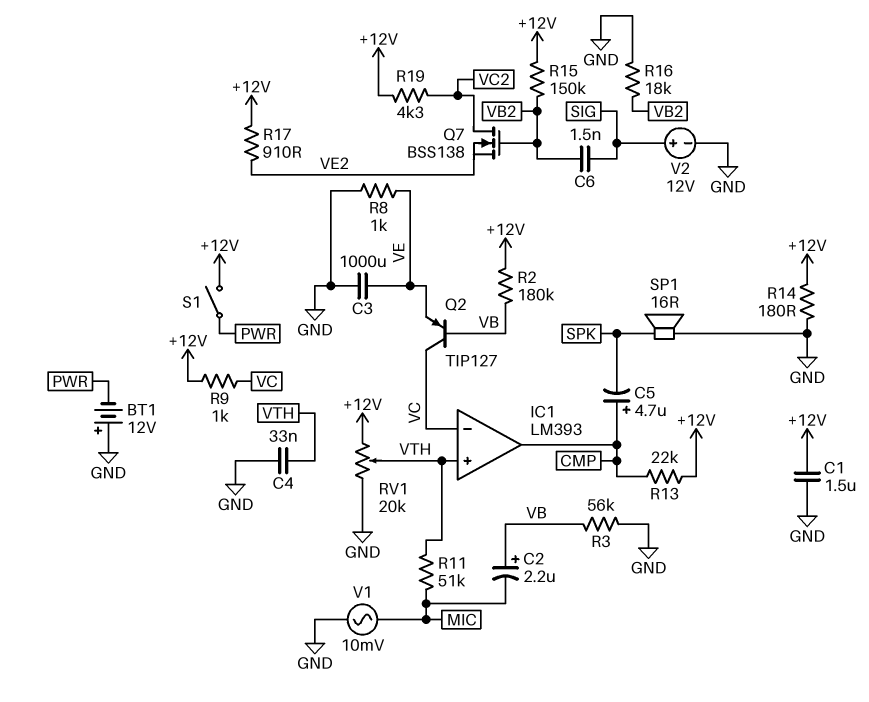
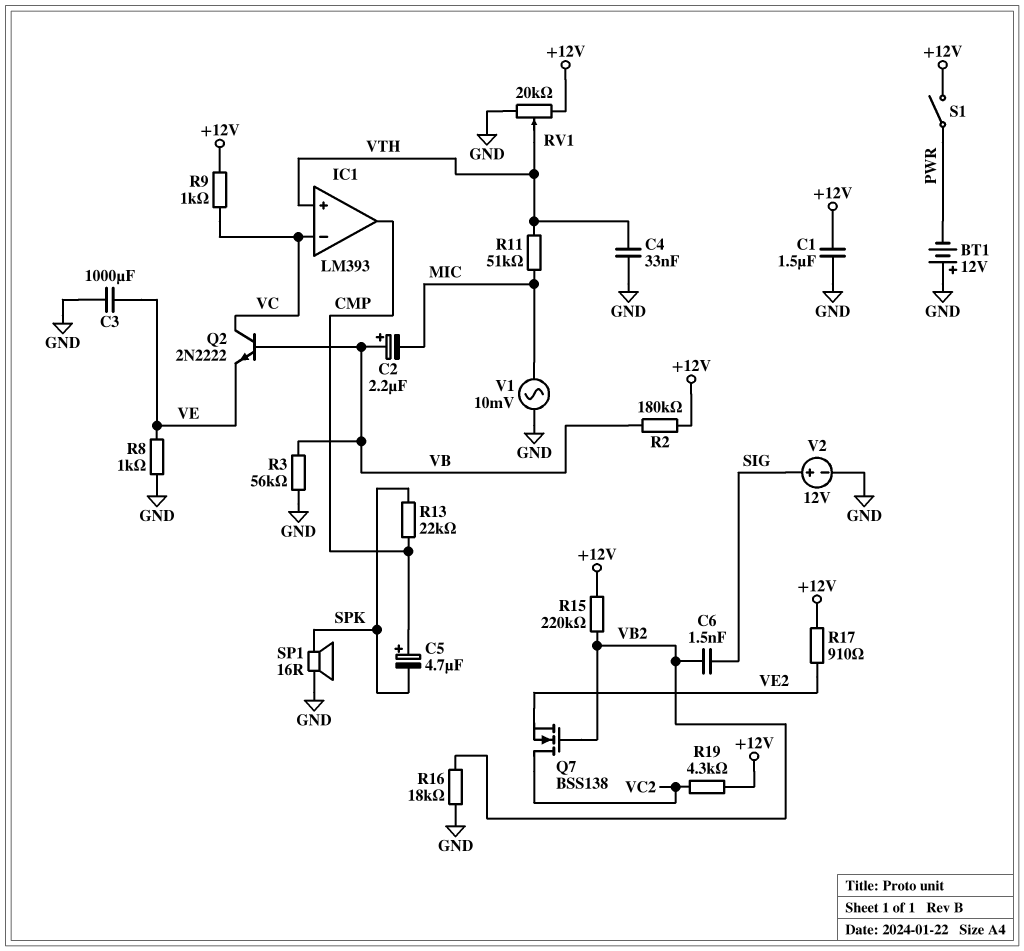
Q2: PNP TIP127 (B VB, C VC, E VE) -> NPN 2N2222 (B VB, C VC, E VE)
R13: 22k (+12V, CMP) -> 22k (CMP, SPK)
R14: 180 (+12V, GND) -> none
R15: 150k (+12V, VB2) -> 220k (+12V, VB2)

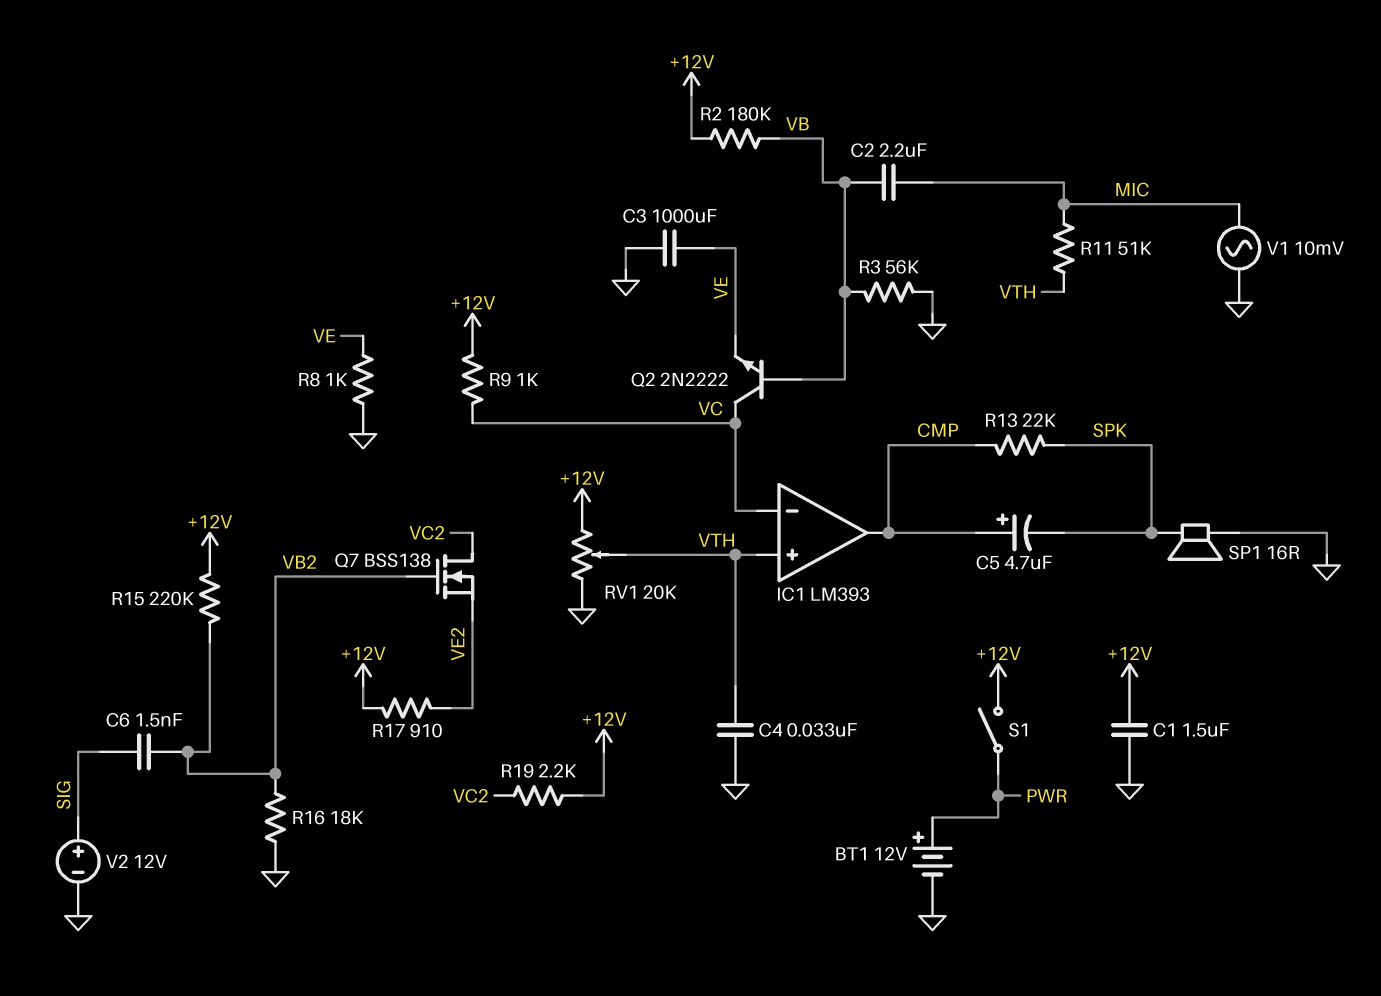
BT1: 12V (plus GND, minus PWR) -> 12V (plus PWR, minus GND)
C2: 2.2uF (plus VB, minus MIC) -> 2.2uF (MIC, VB)
R19: 4.3k (+12V, VC2) -> 2.2k (+12V, VC2)

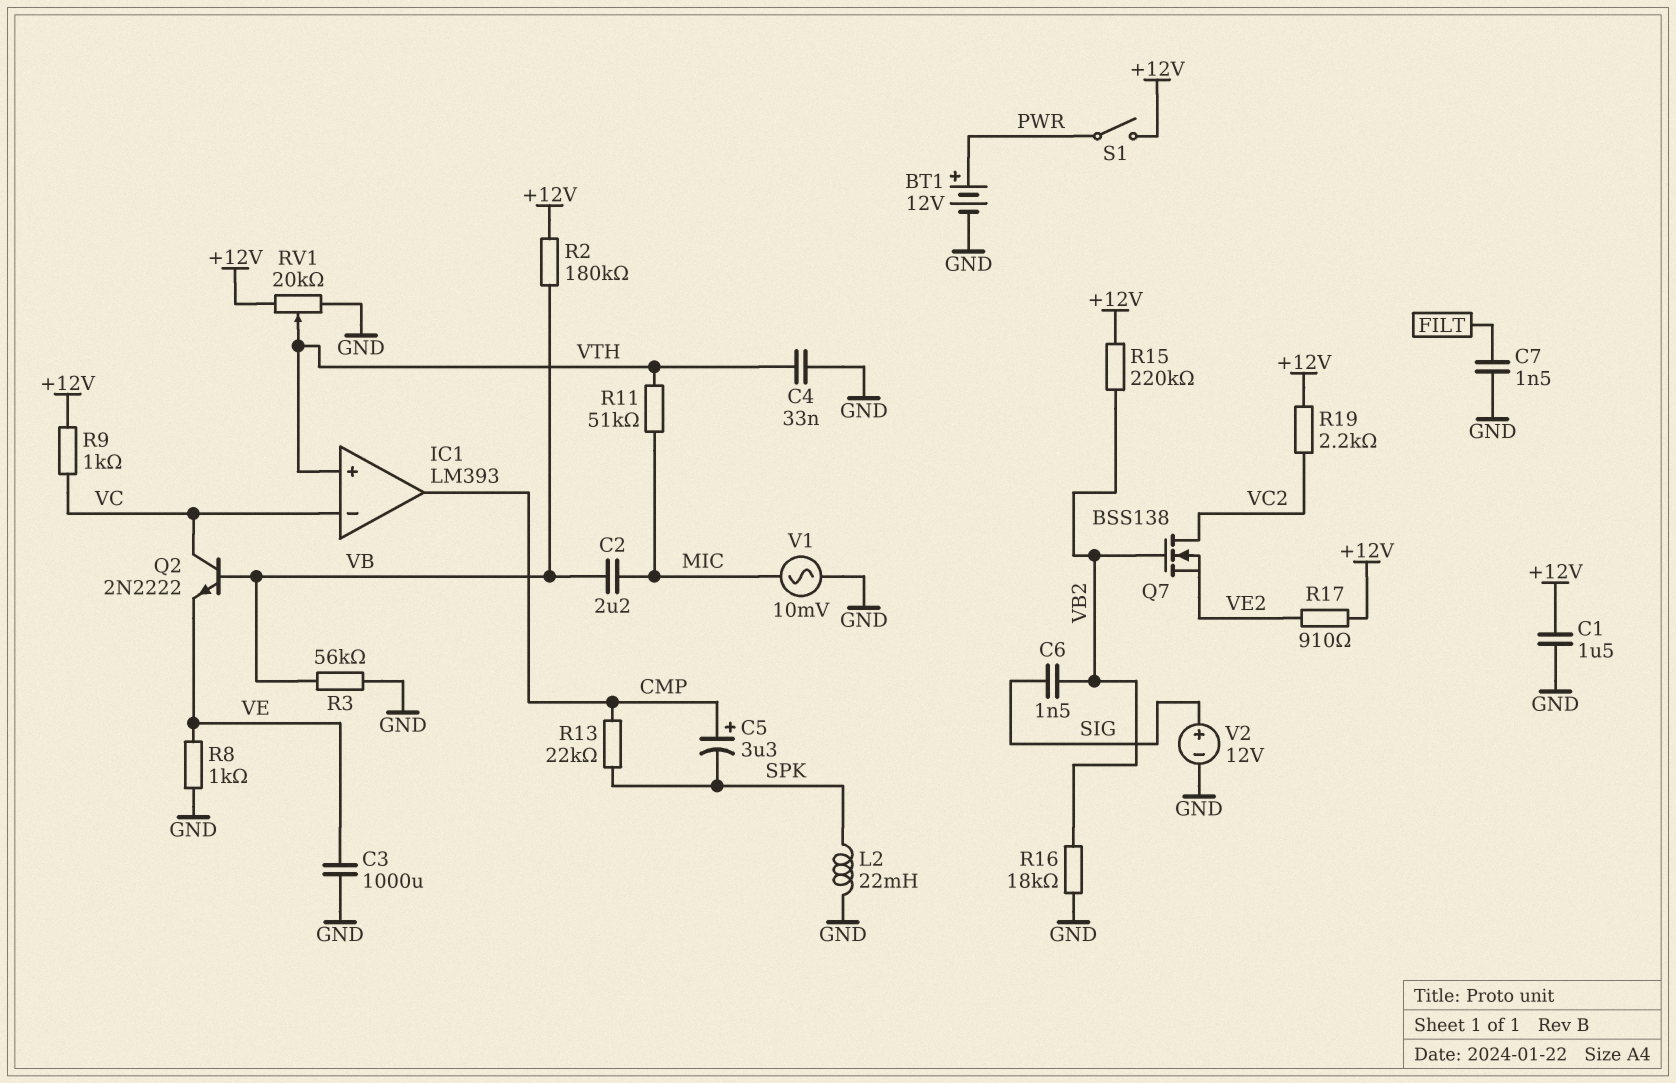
C5: 4.7uF (plus CMP, minus SPK) -> 3.3uF (plus CMP, minus SPK)
C7: none -> 1.5nF (FILT, GND)
L2: none -> 22mH (GND, SPK)
SP1: speaker 16R (GND, SPK) -> none

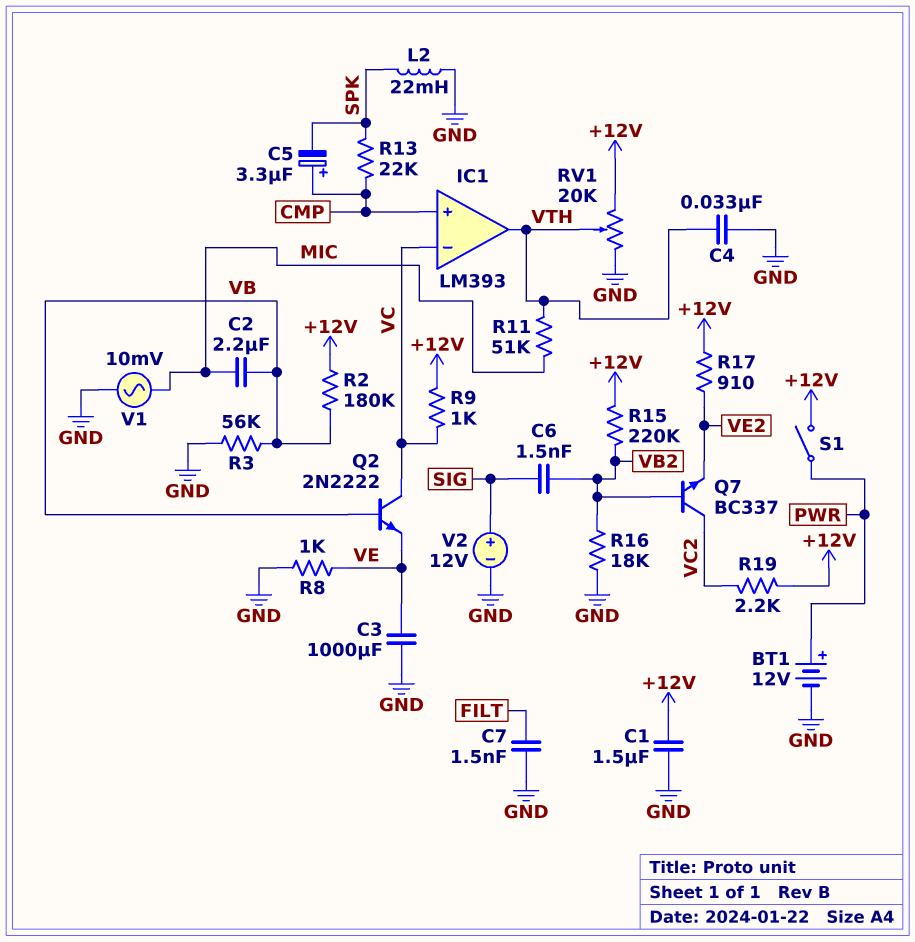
IC1 pin in+: VTH -> CMP
IC1 pin out: CMP -> VTH
Q7: NMOS BSS138 (G VB2, D VC2, S VE2) -> NPN BC337 (B VB2, C VC2, E VE2)

